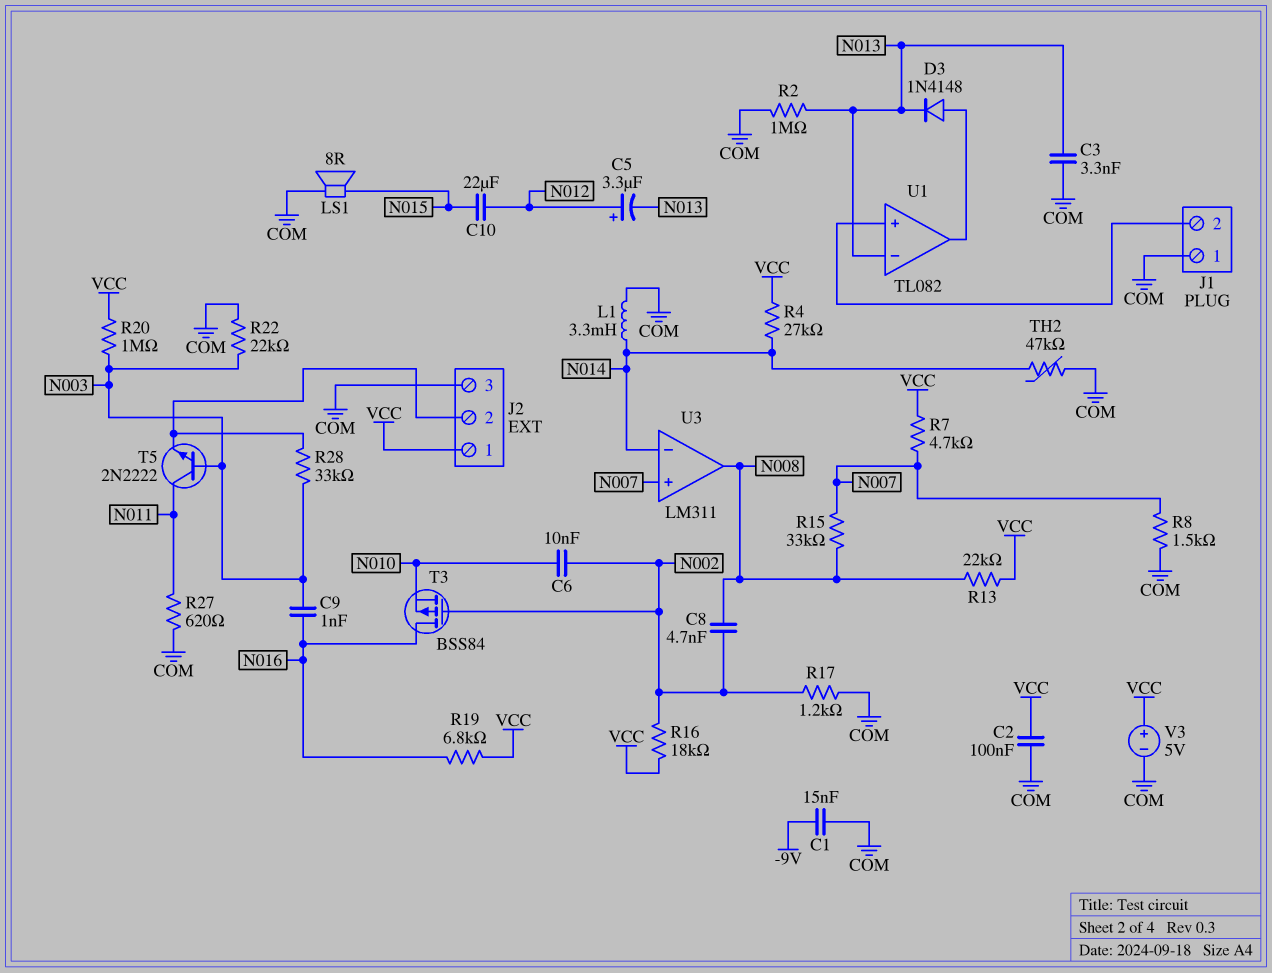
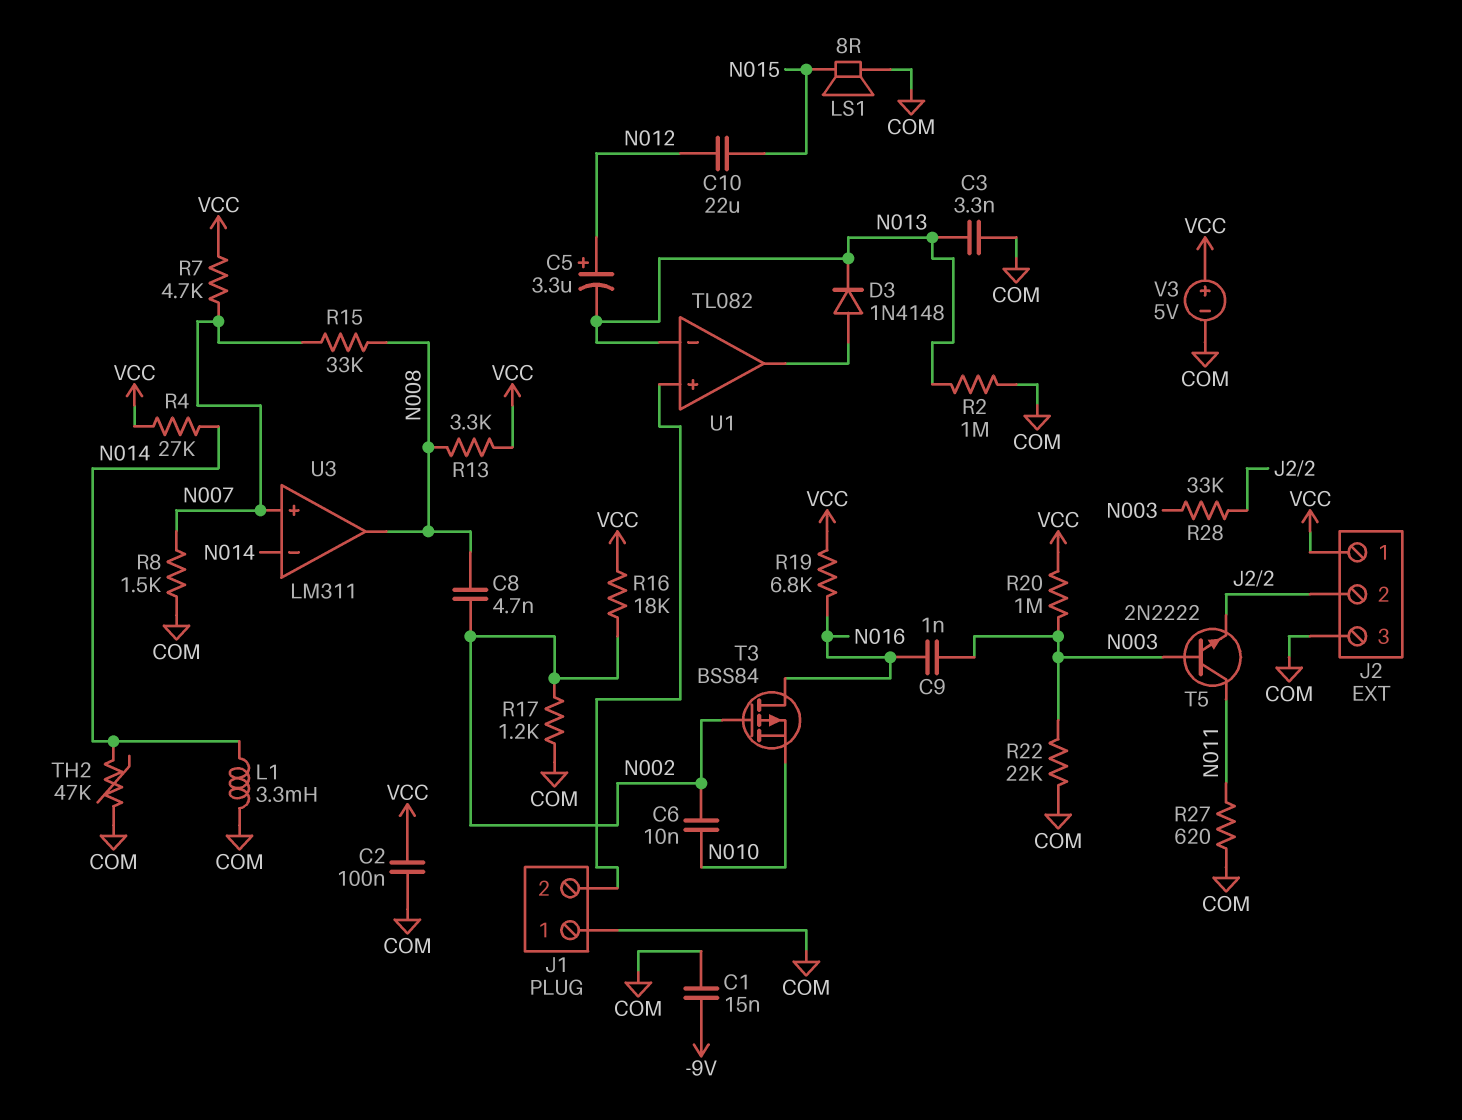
R13: 22k (N008, VCC) -> 3.3k (N008, VCC)

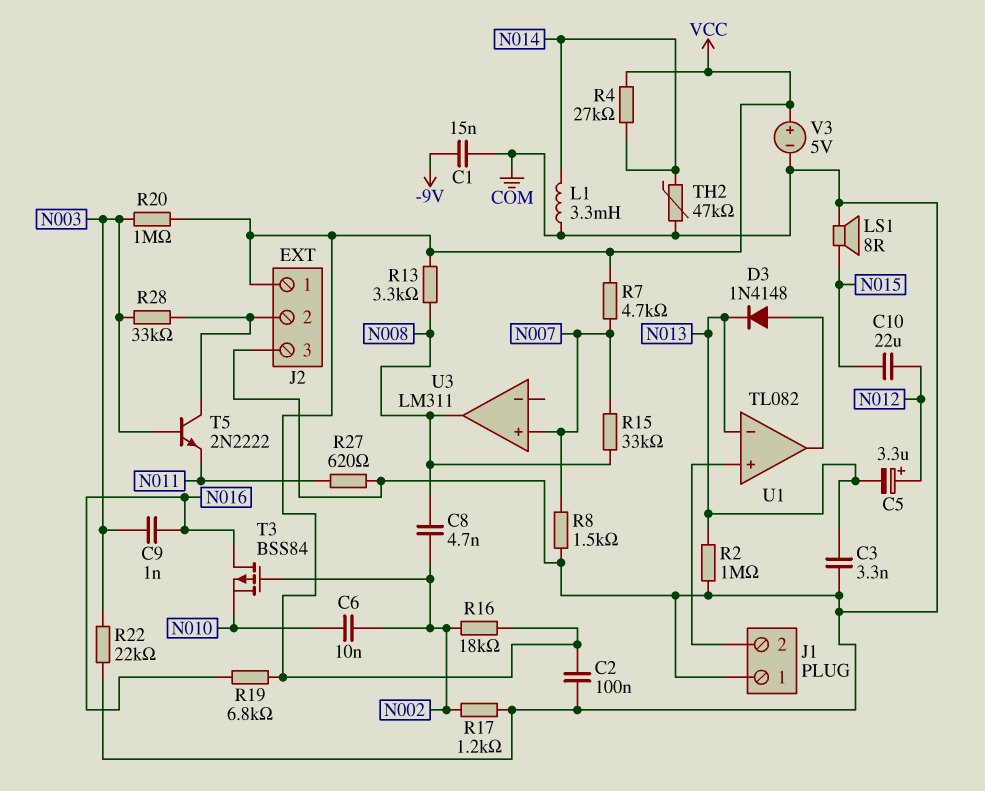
T5: NPN 2N2222 (B N003, C N011, E J2/2) -> NPN 2N2222 (B N003, C J2/2, E N011)
U3 pin in-: N014 -> none

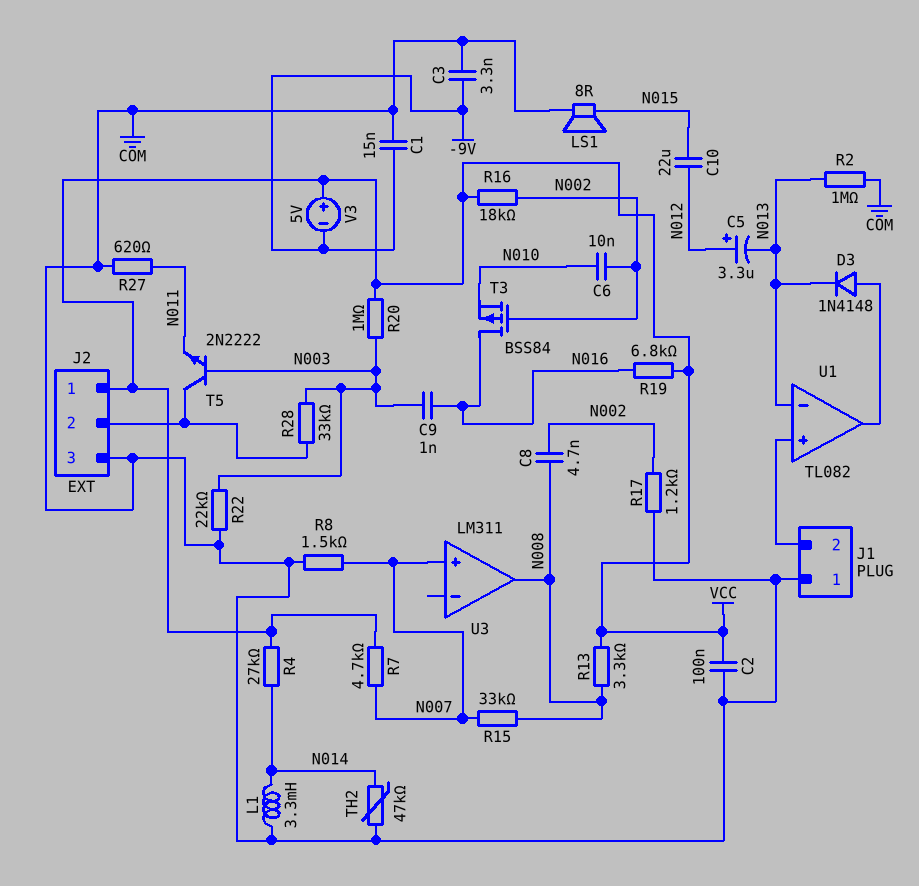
C3: 3.3nF (COM, N013) -> 3.3nF (-9V, COM)
V3: 5V (plus VCC, minus COM) -> 5V (plus VCC, minus -9V)

